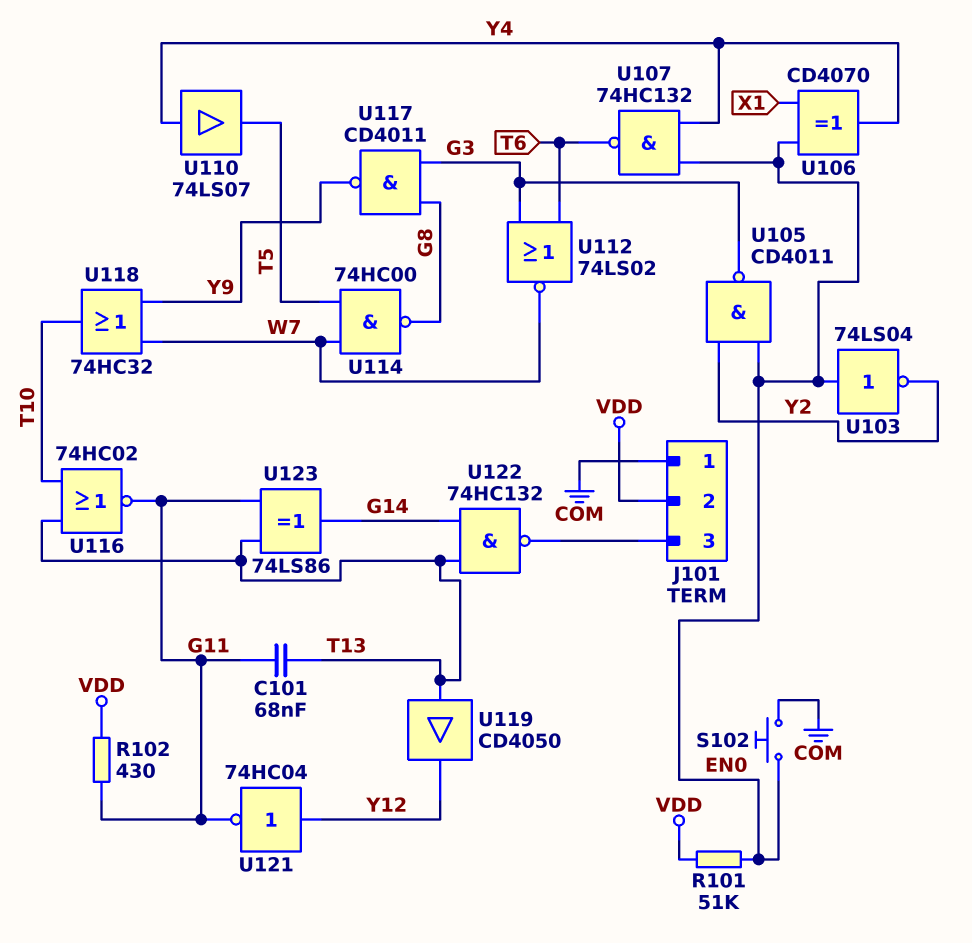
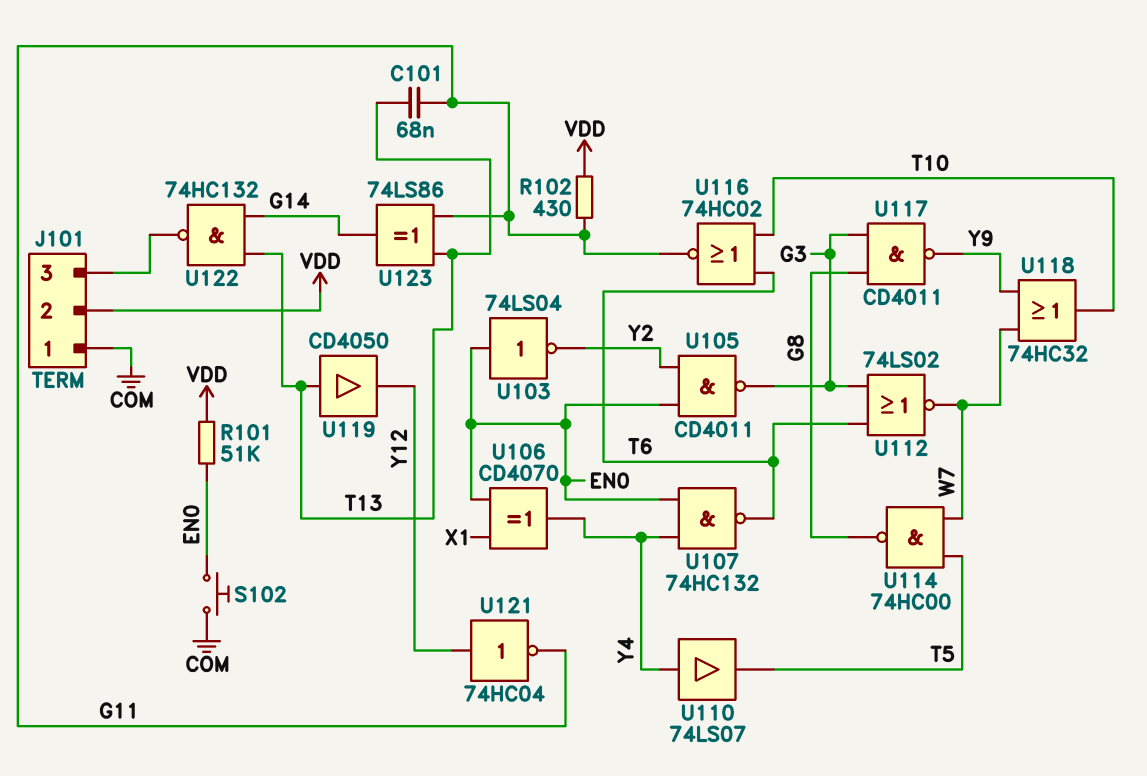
U116: NOR 74HC02 (in T10, in T13, out G11) -> NOR 74HC02 (in T6, in T10, out G11)

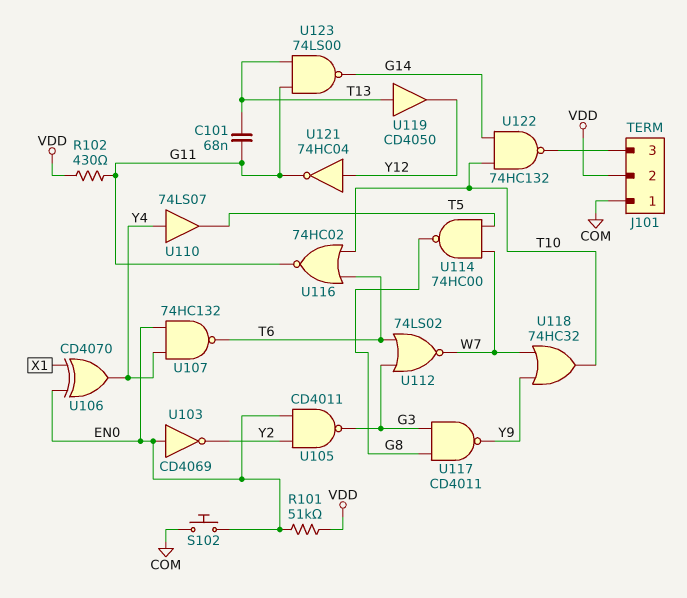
U103: NOT 74LS04 (in EN0, out Y2) -> NOT CD4069 (in EN0, out Y2)
U122: NAND 74HC132 (in G14, in T13, out J101/3) -> NAND 74HC132 (in G14, in T10, out J101/3)
U123: XOR 74LS86 (in G11, in T13, out G14) -> NAND 74LS00 (in G11, in T13, out G14)

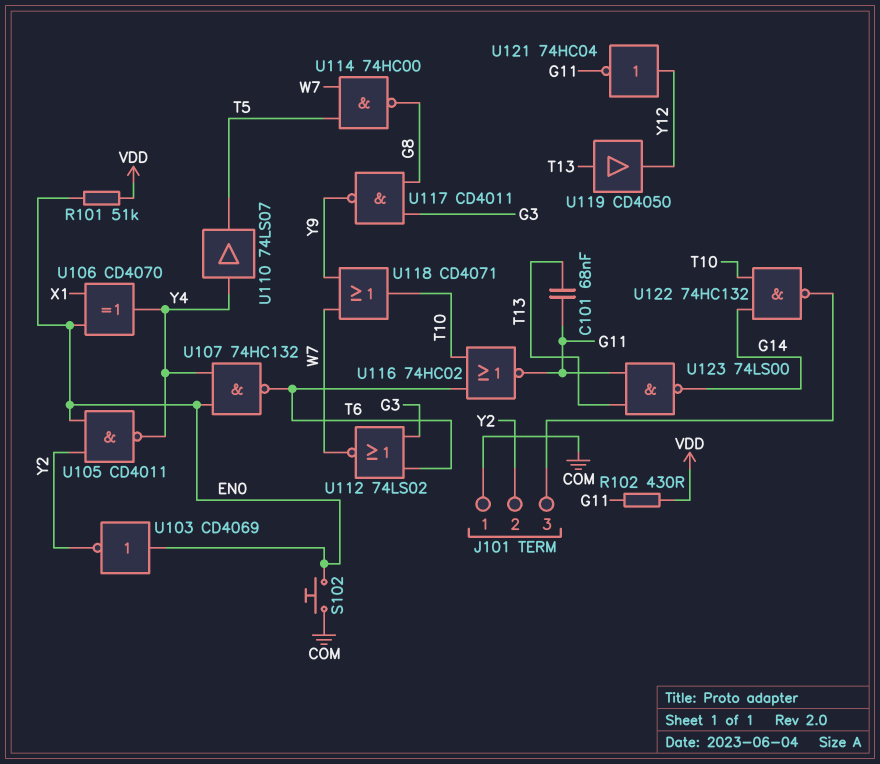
J101 pin 2: VDD -> Y2
U105: NAND CD4011 (in EN0, in Y2, out G3) -> NAND CD4011 (in EN0, in Y2, out Y4)
U118: OR 74HC32 (in W7, in Y9, out T10) -> OR CD4071 (in W7, in Y9, out T10)

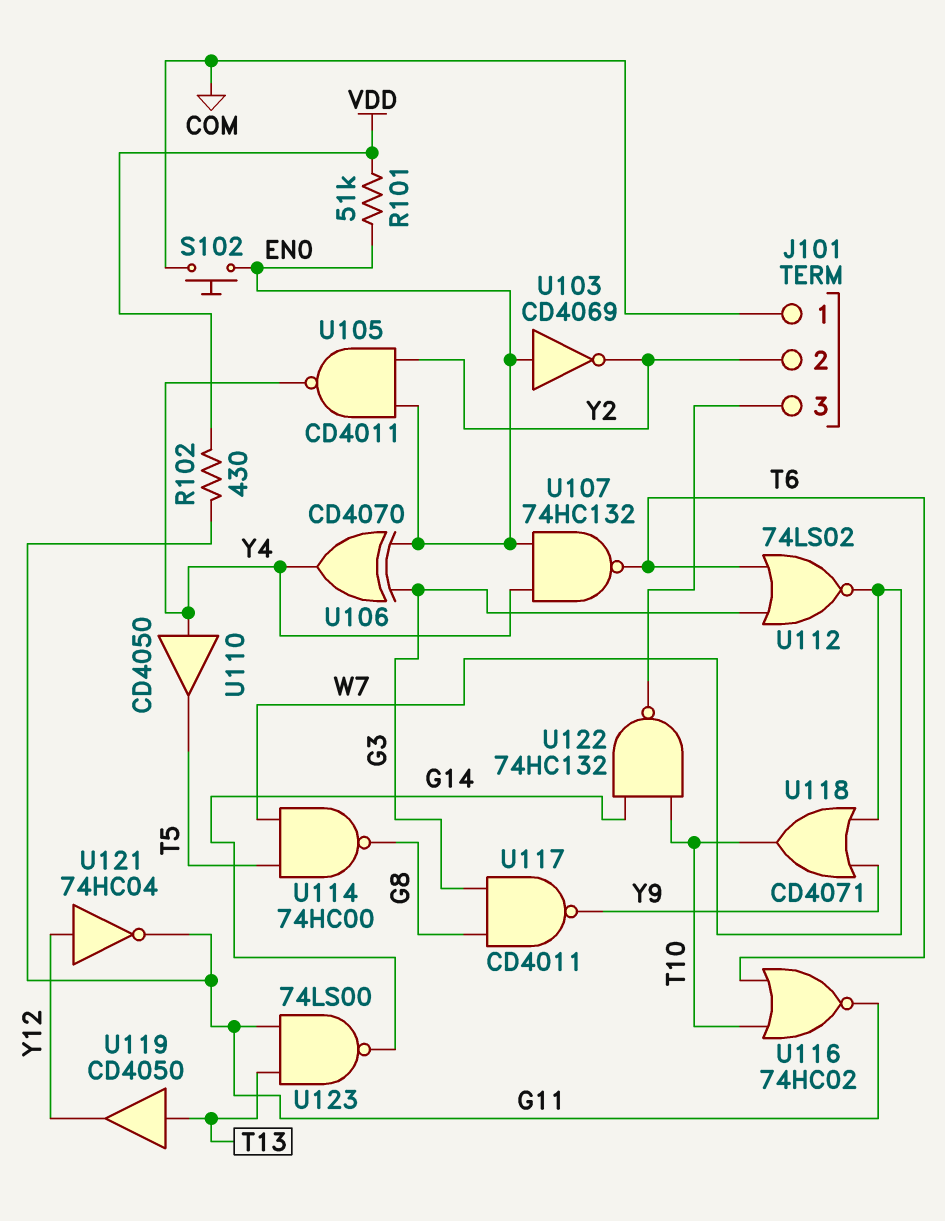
C101: 68nF (G11, T13) -> none
U106: XOR CD4070 (in EN0, in X1, out Y4) -> XOR CD4070 (in EN0, in G3, out Y4)
U110: buffer 74LS07 (in Y4, out T5) -> buffer CD4050 (in Y4, out T5)

